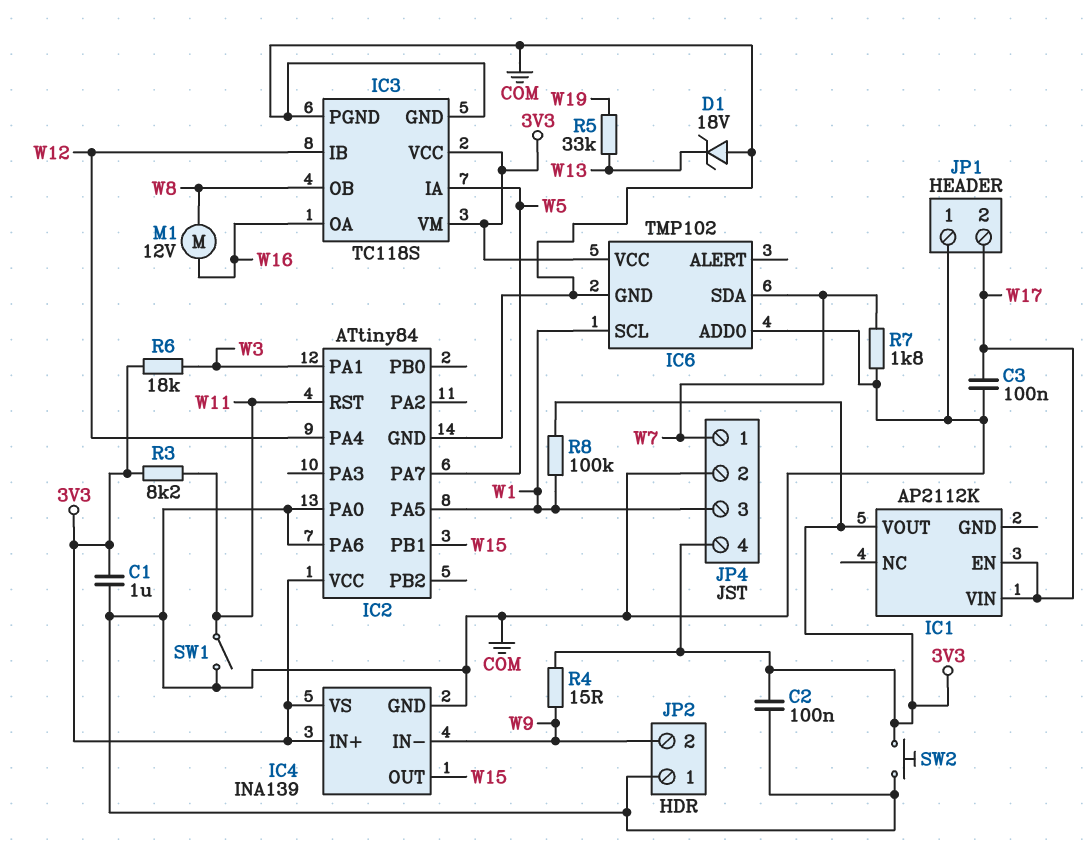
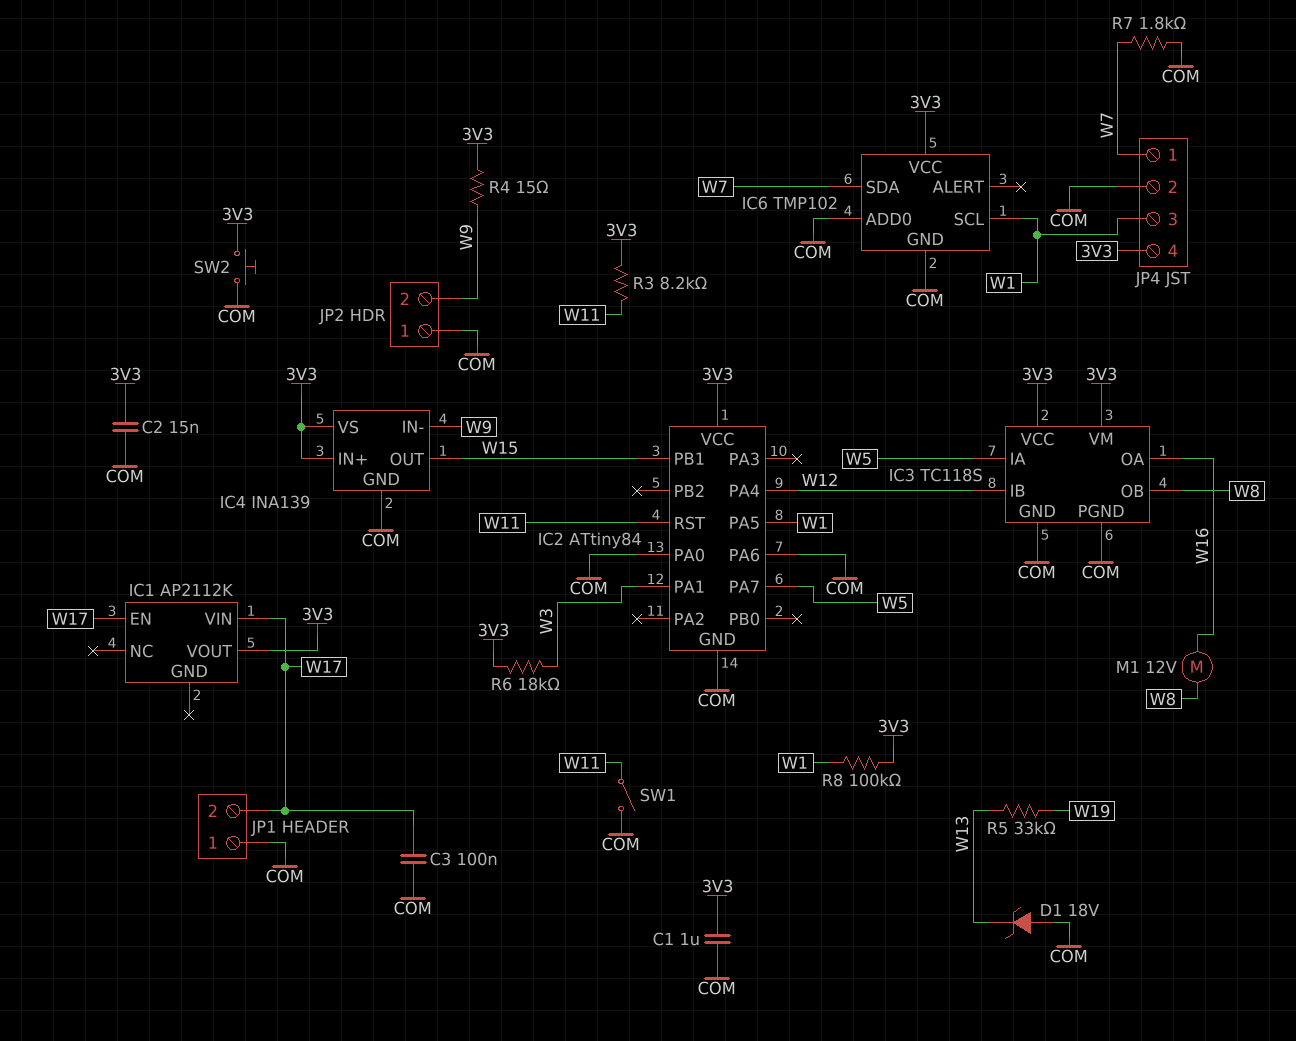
C2: 100nF (3V3, COM) -> 15nF (3V3, COM)

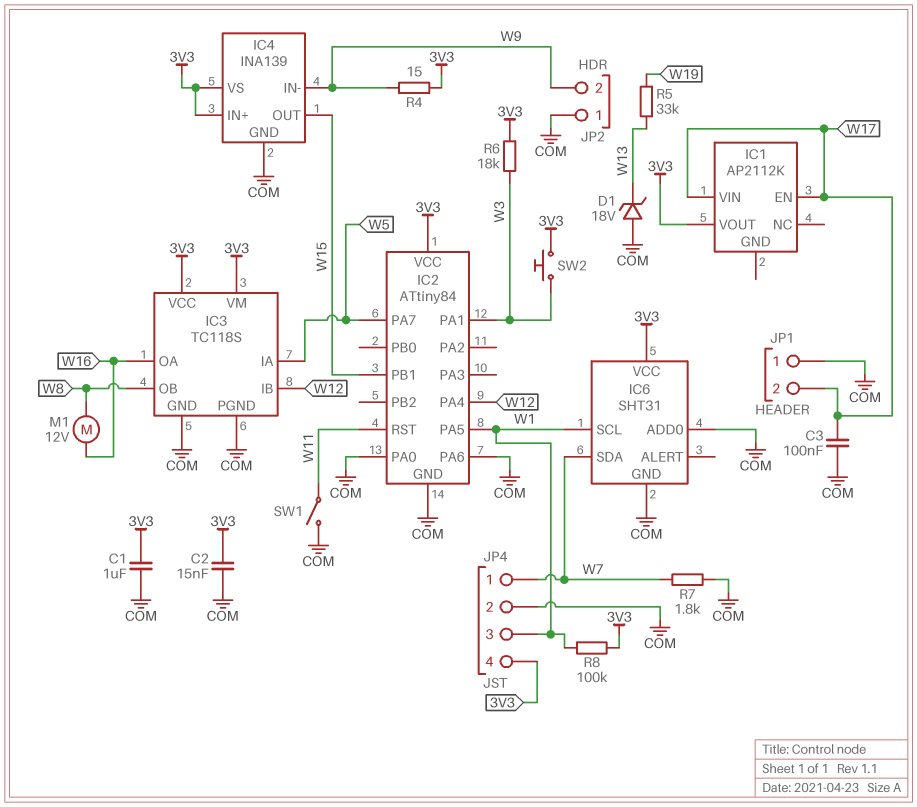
IC6: TMP102 -> SHT31
R3: 8.2k (3V3, W11) -> none
SW2: button (3V3, COM) -> button (3V3, W3)

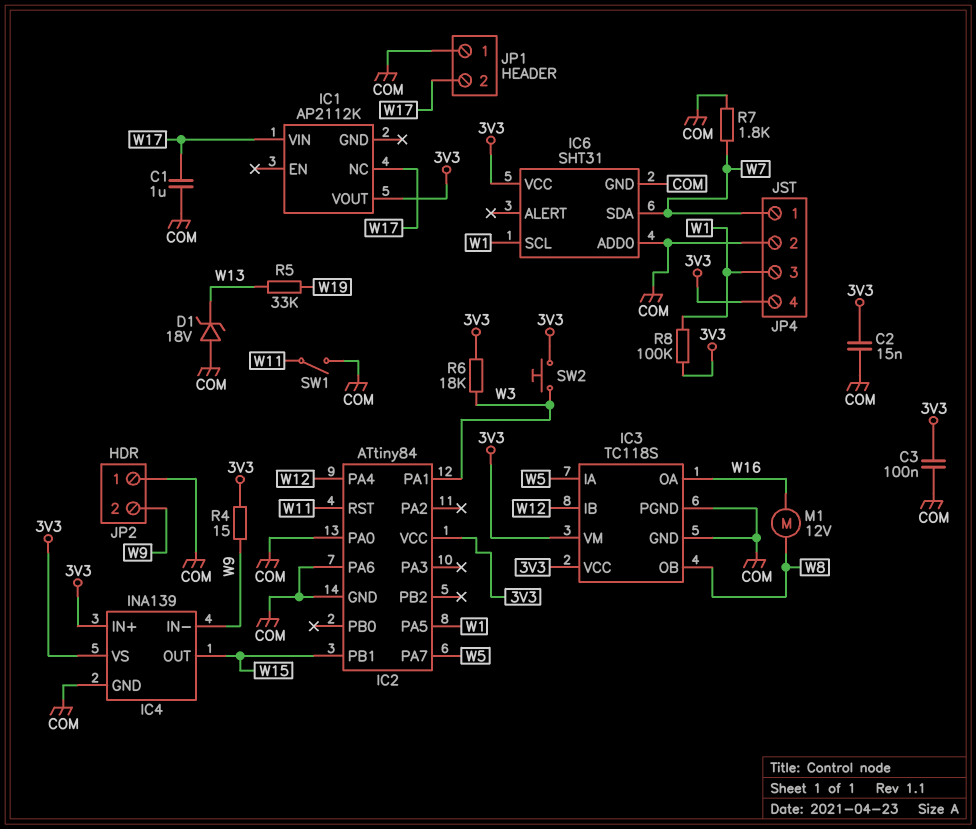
C1: 1uF (3V3, COM) -> 1uF (COM, W17)
C3: 100nF (COM, W17) -> 100nF (3V3, COM)
IC1 pin EN: W17 -> none
IC1 pin NC: none -> W17

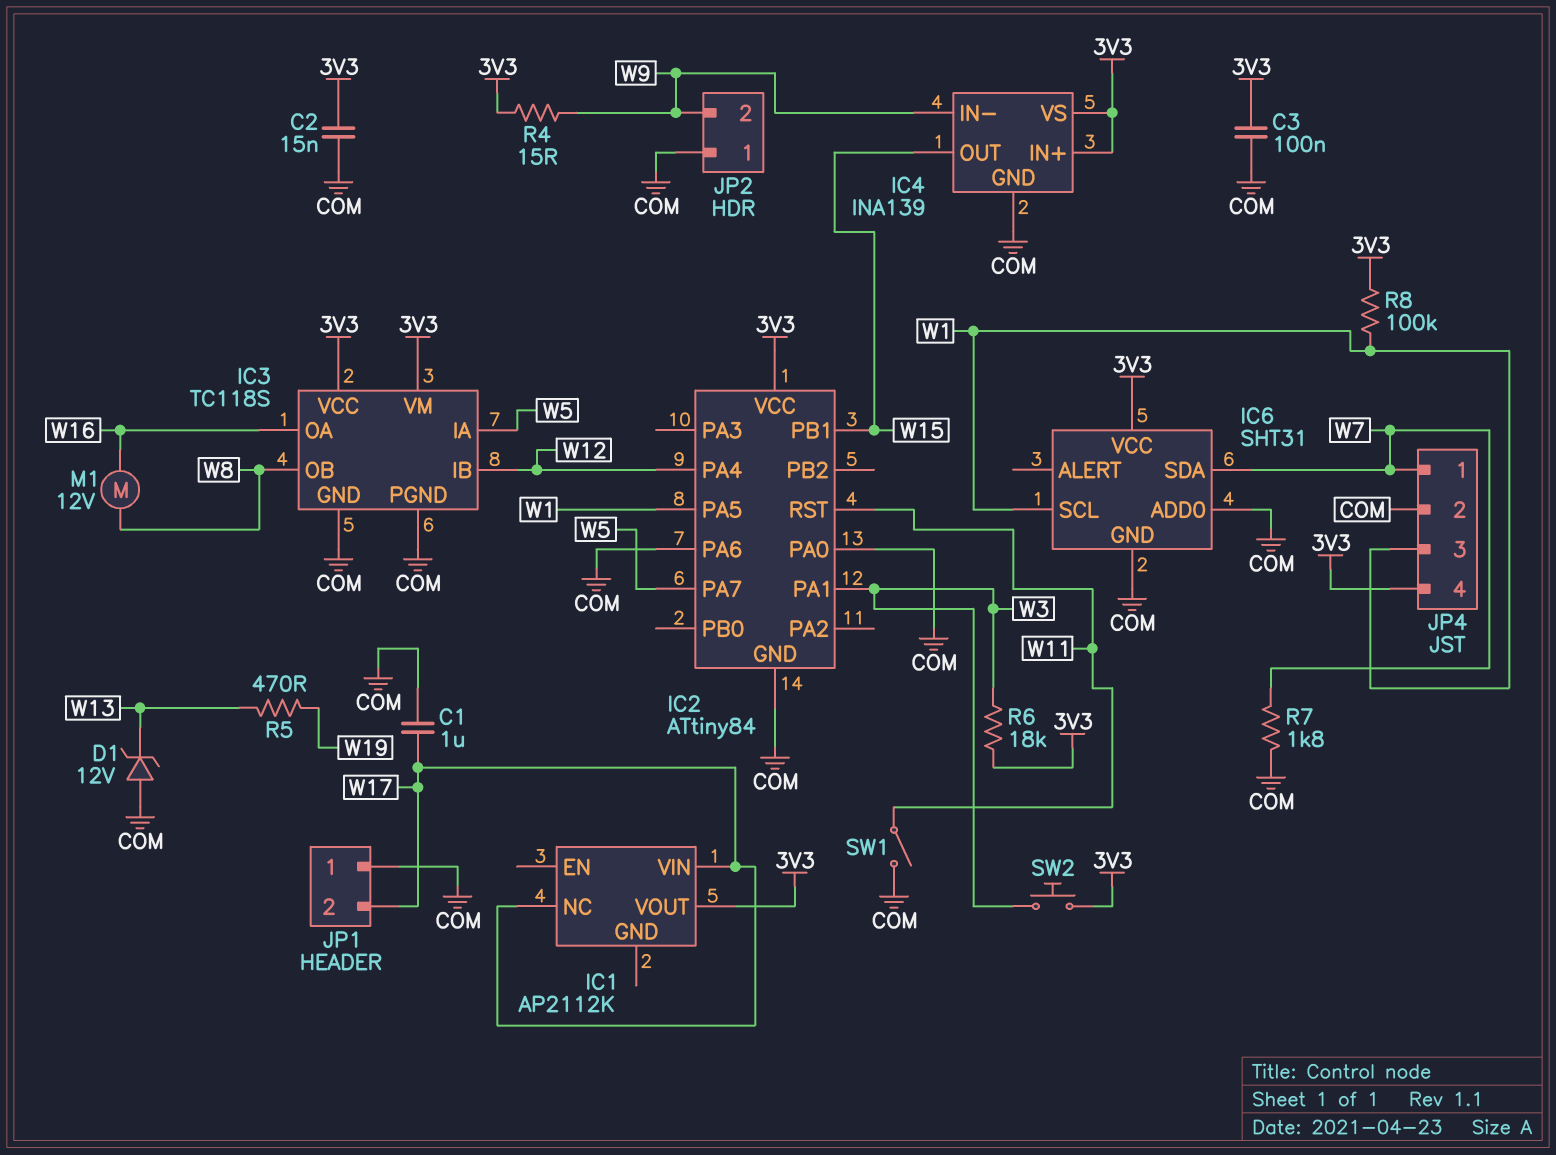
D1: zener 18V (A COM, K W13) -> zener 12V (A COM, K W13)
R5: 33k (W13, W19) -> 470 (W13, W19)

